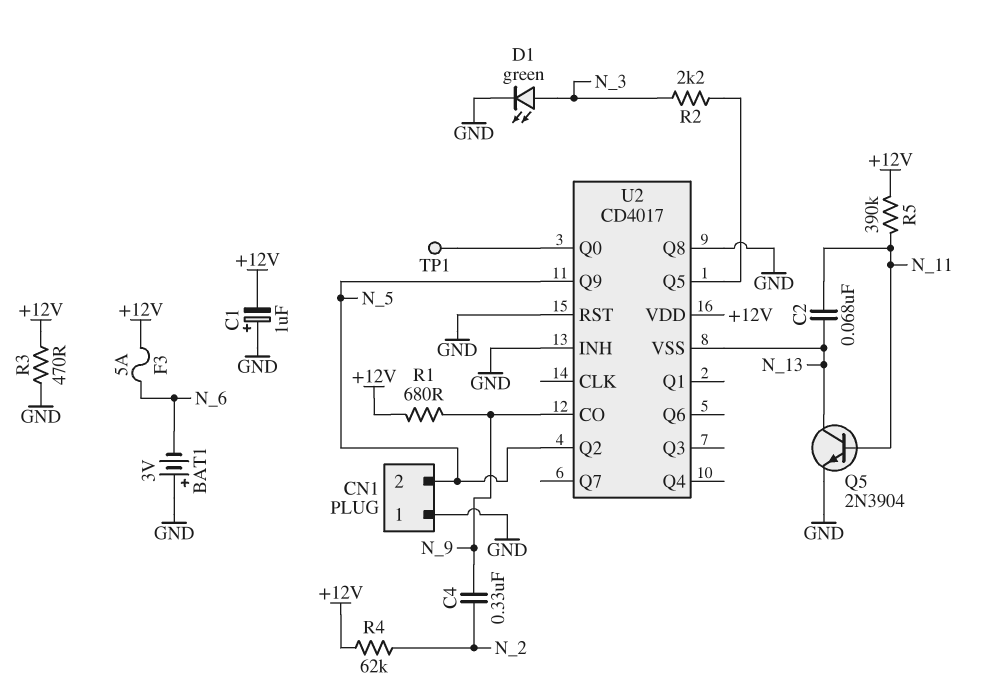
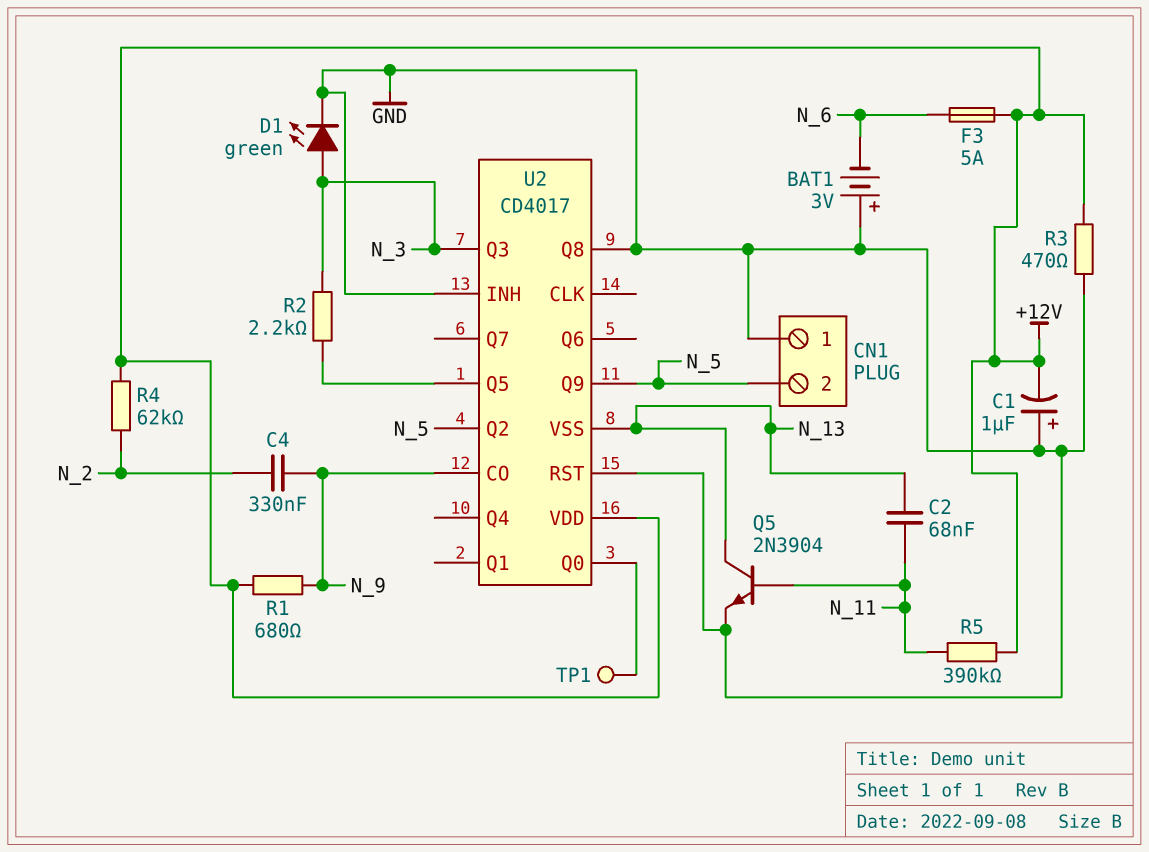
U2 pin Q3: none -> N_3

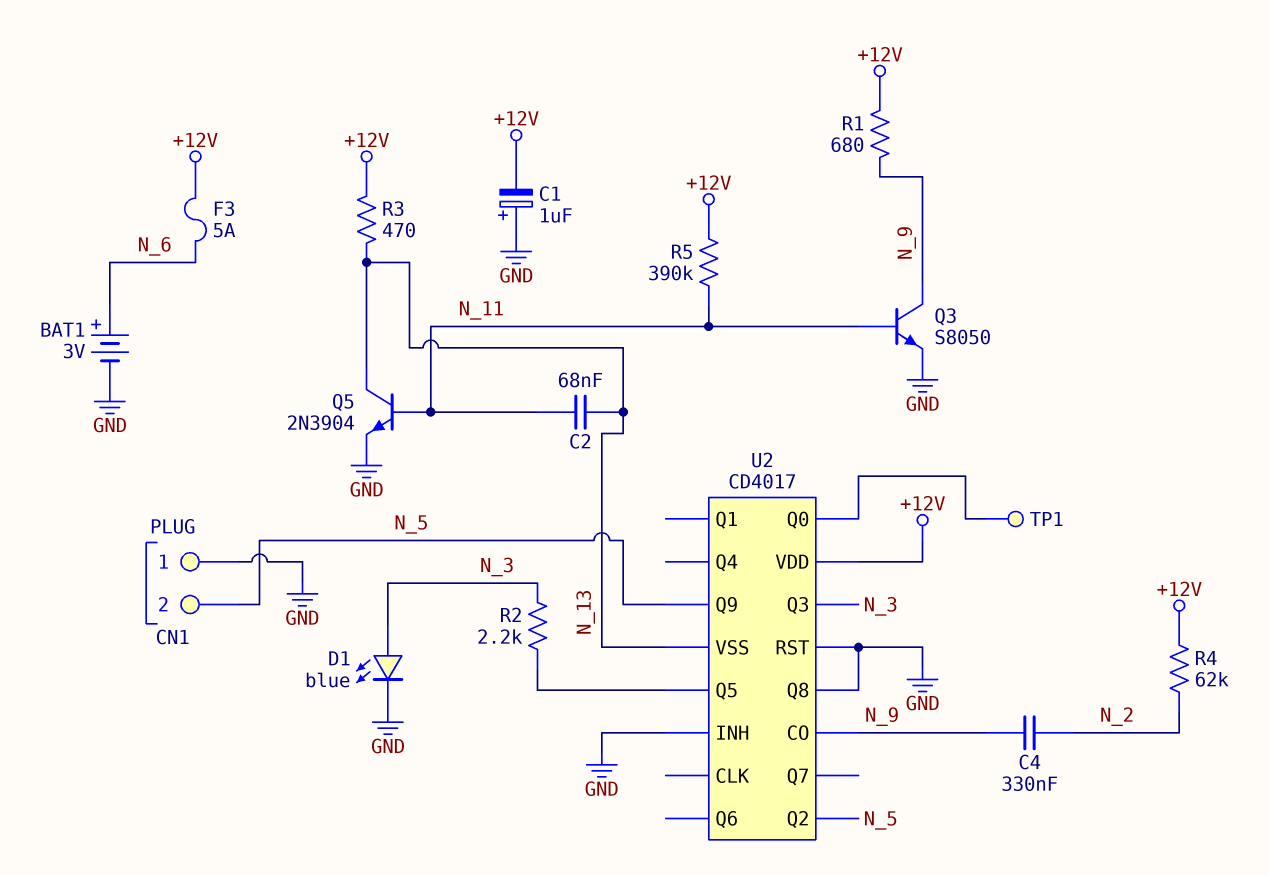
BAT1: 3V (plus GND, minus N_6) -> 3V (plus N_6, minus GND)
D1: LED green (A N_3, K GND) -> LED blue (A N_3, K GND)
Q3: none -> NPN S8050 (B N_11, C N_9, E GND)
R3: 470 (+12V, GND) -> 470 (+12V, N_13)

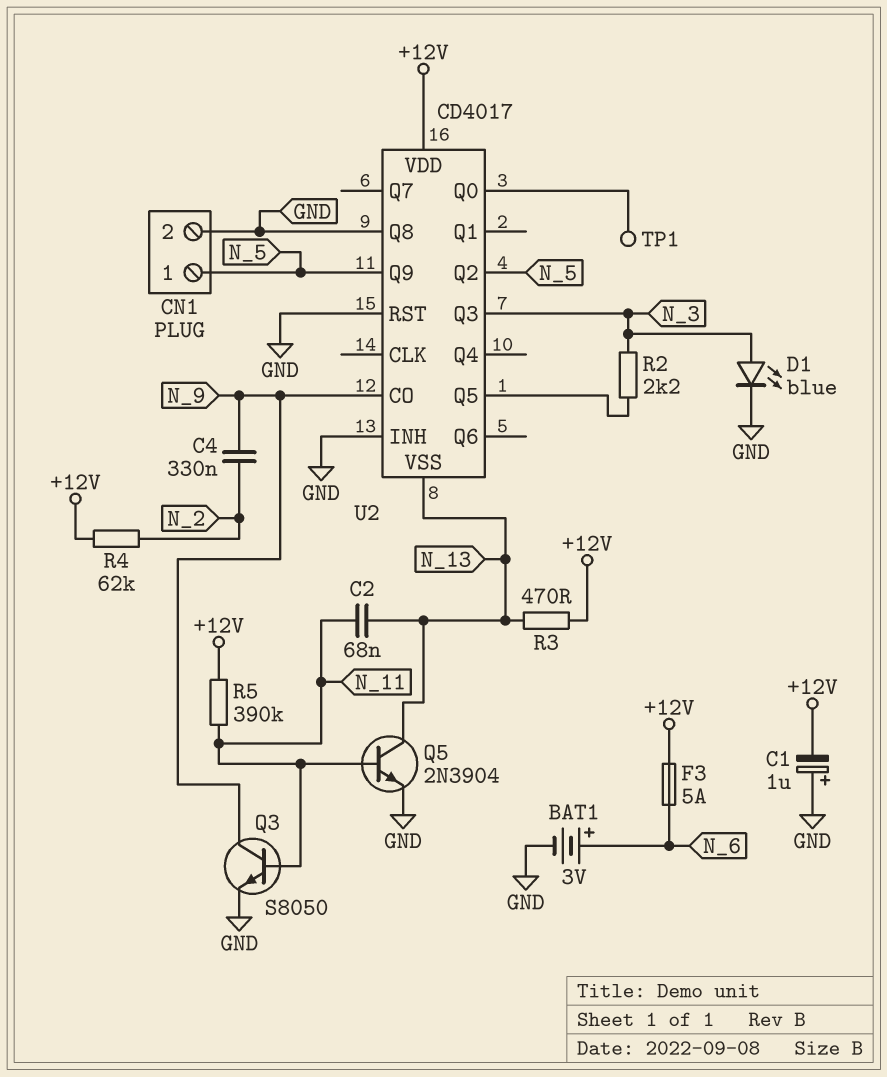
CN1 pin 1: GND -> N_5
CN1 pin 2: N_5 -> GND
R1: 680 (+12V, N_9) -> none

